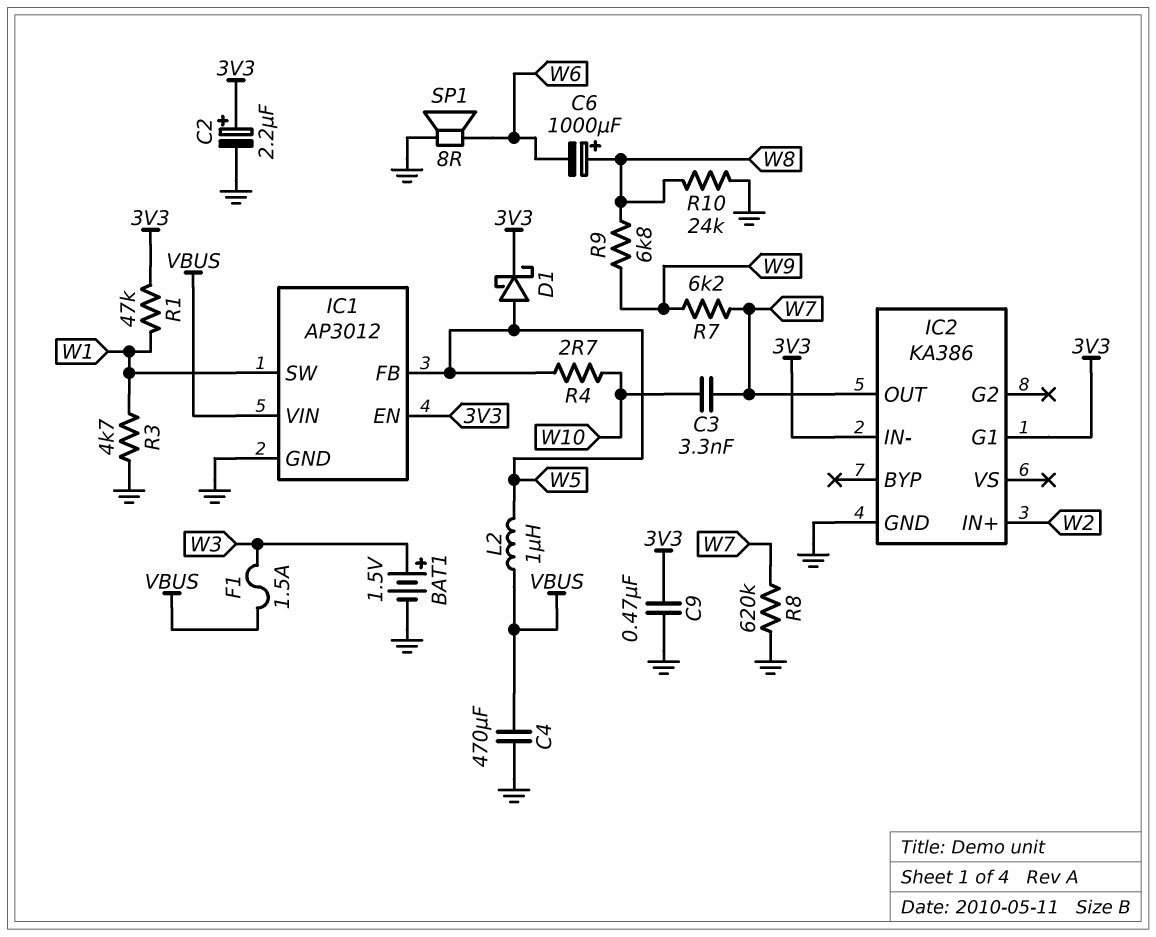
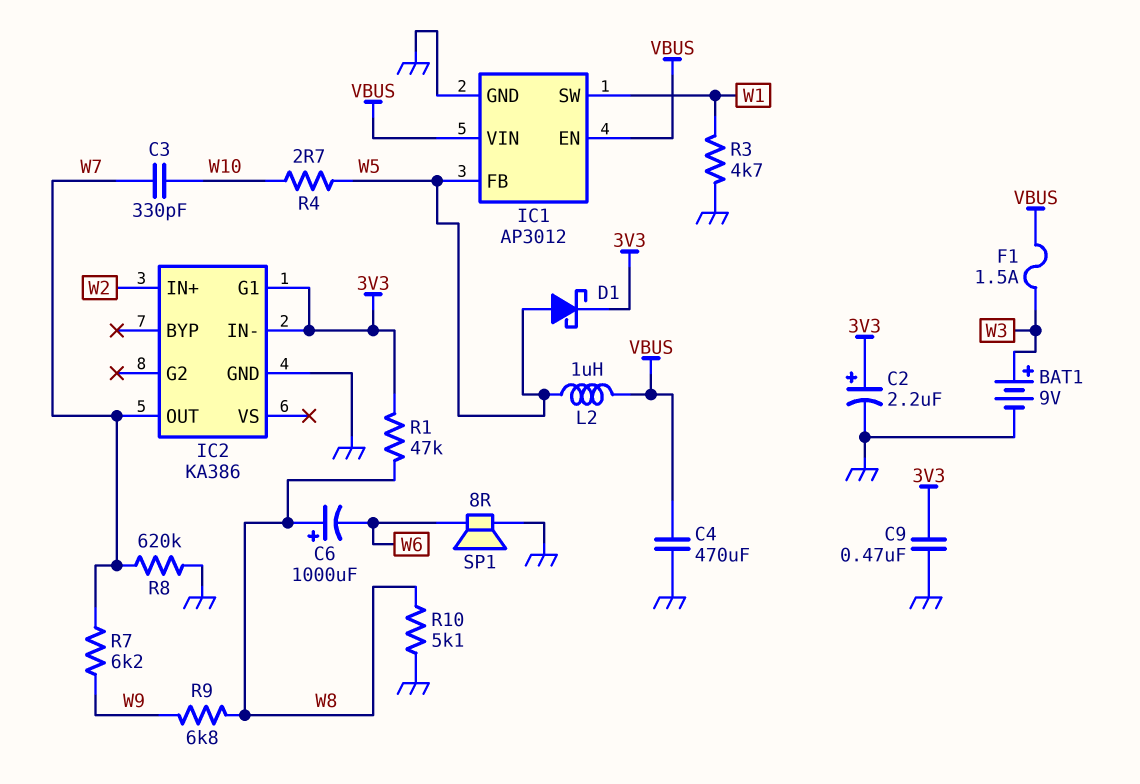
BAT1: 1.5V (plus W3, minus GND) -> 9V (plus W3, minus GND)
C3: 3.3nF (W7, W10) -> 330pF (W7, W10)
IC1 pin EN: 3V3 -> VBUS
R1: 47k (3V3, W1) -> 47k (3V3, W8)
R10: 24k (GND, W8) -> 5.1k (GND, W8)

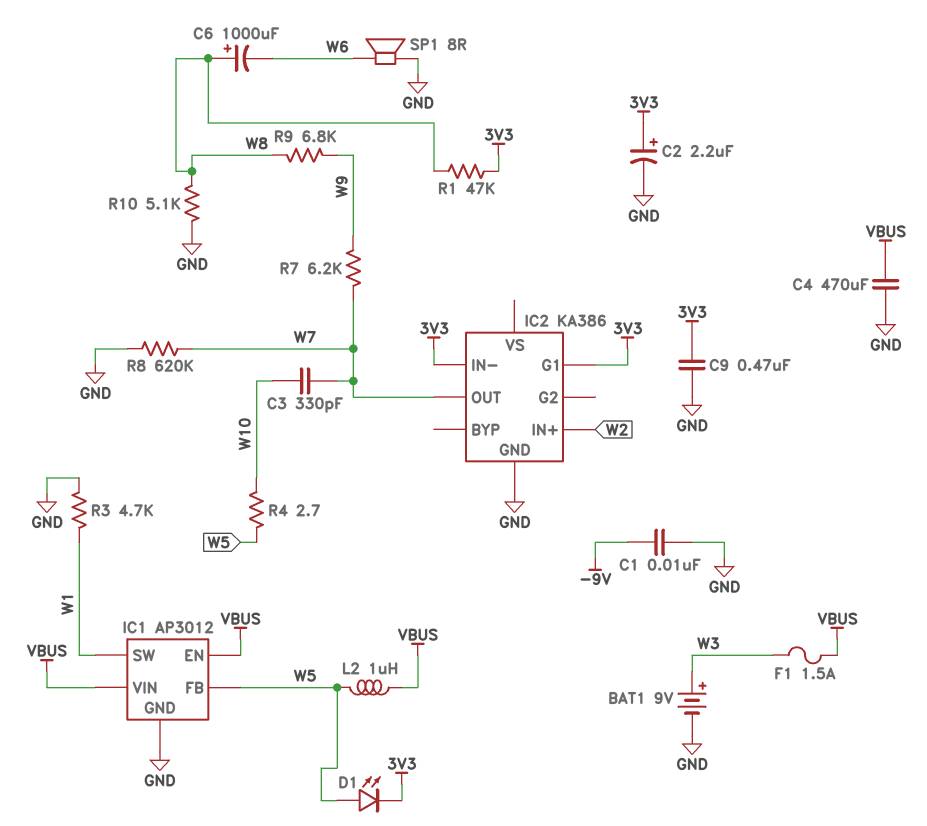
C1: none -> 10nF (-9V, GND)
D1: schottky (A W5, K 3V3) -> LED (A W5, K 3V3)

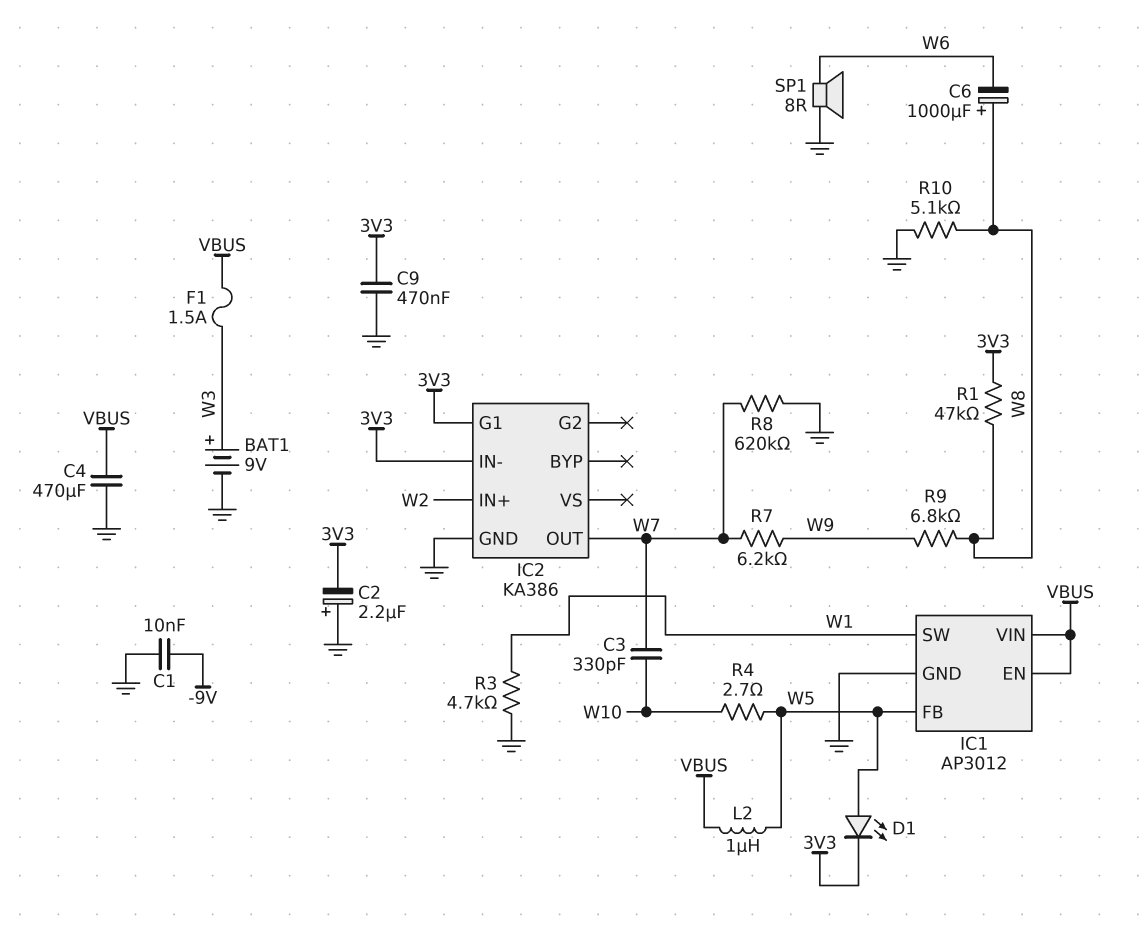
C2: 2.2uF (plus 3V3, minus GND) -> 2.2uF (plus GND, minus 3V3)

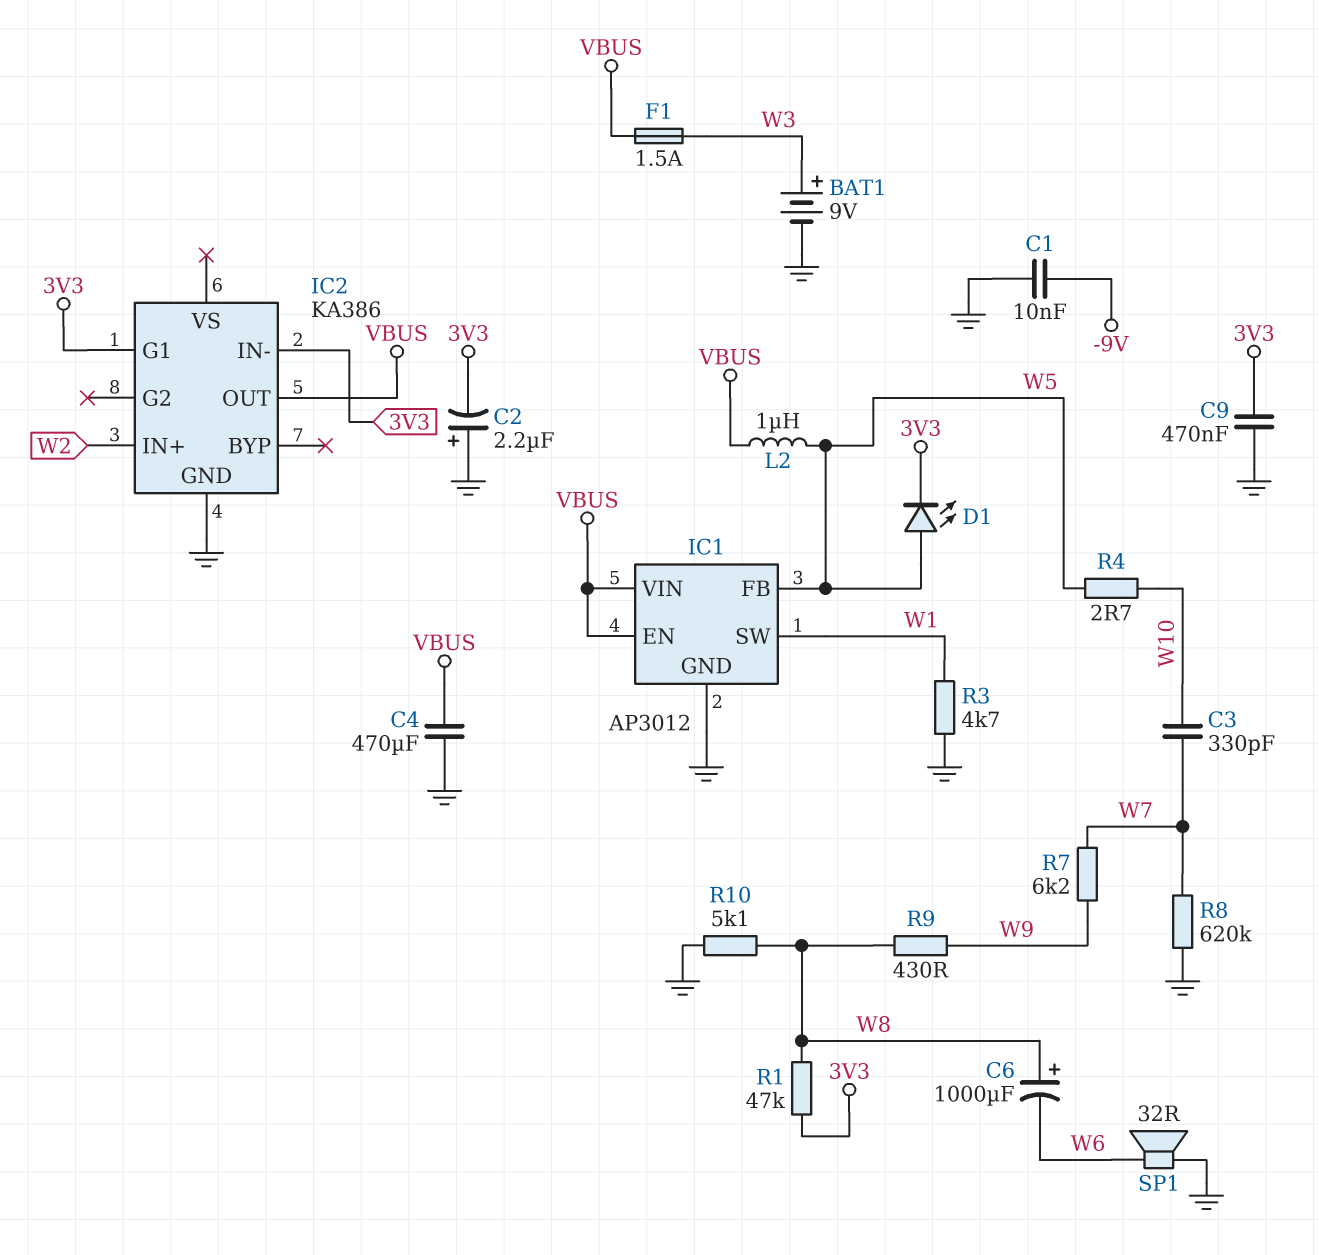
IC2 pin OUT: W7 -> VBUS
R9: 6.8k (W8, W9) -> 430 (W8, W9)
SP1: speaker 8R (GND, W6) -> speaker 32R (GND, W6)

